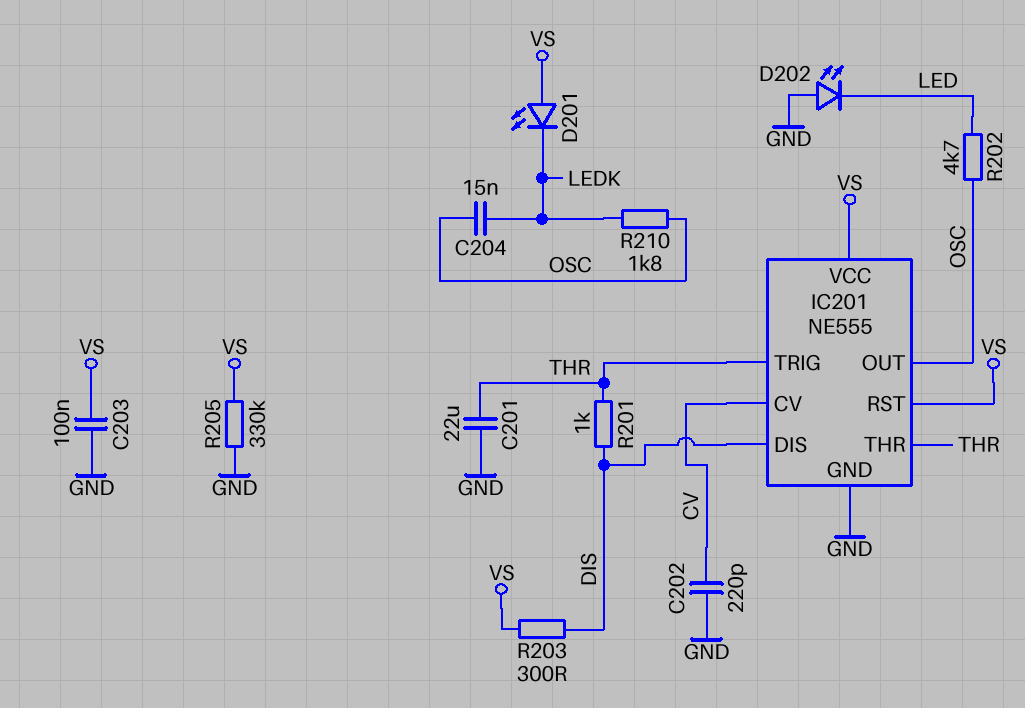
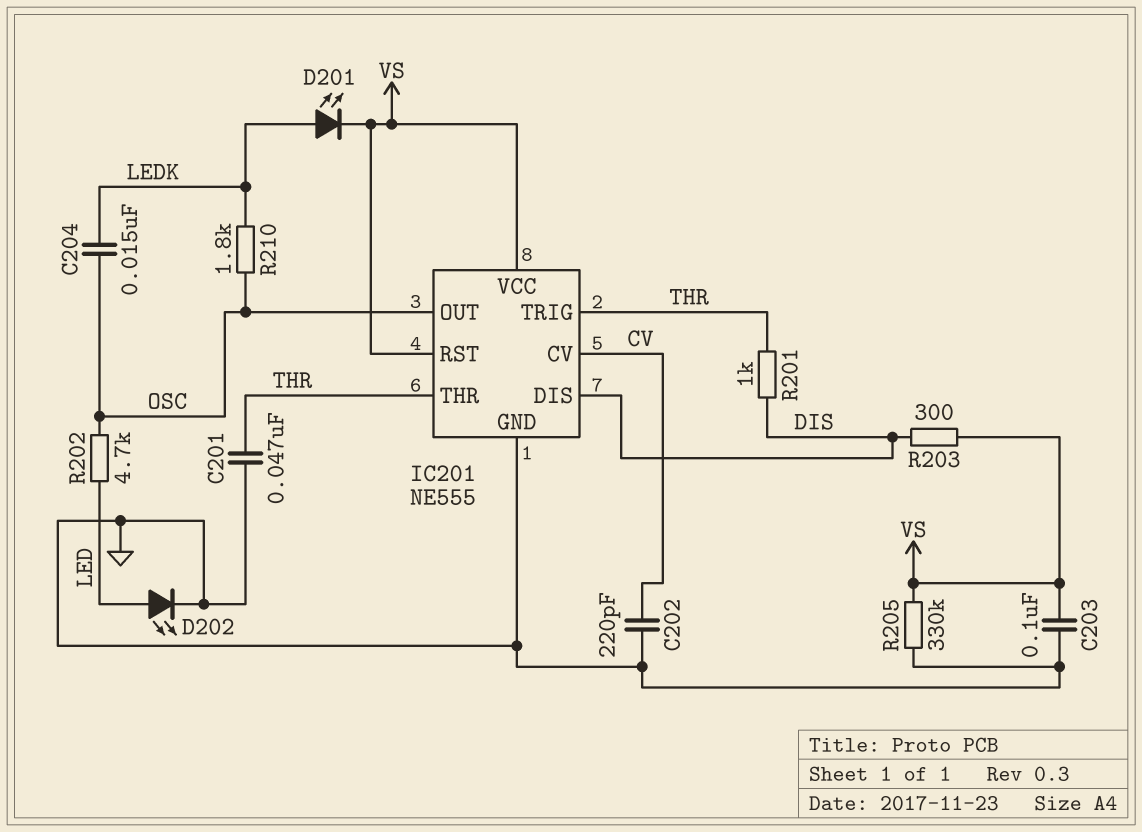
C201: 22uF (GND, THR) -> 47nF (GND, THR)
D201: LED (A VS, K LEDK) -> LED (A LEDK, K VS)
D202: LED (A GND, K LED) -> LED (A LED, K GND)

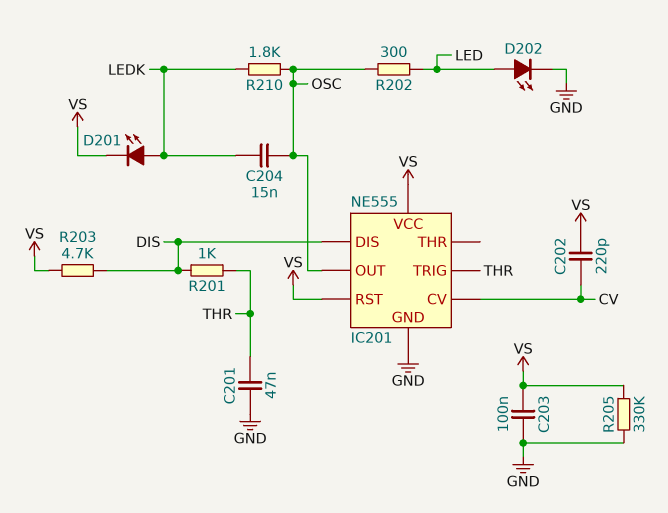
C202: 220pF (CV, GND) -> 220pF (CV, VS)
IC201 pin THR: THR -> none
R202: 4.7k (LED, OSC) -> 300 (LED, OSC)
R203: 300 (DIS, VS) -> 4.7k (DIS, VS)

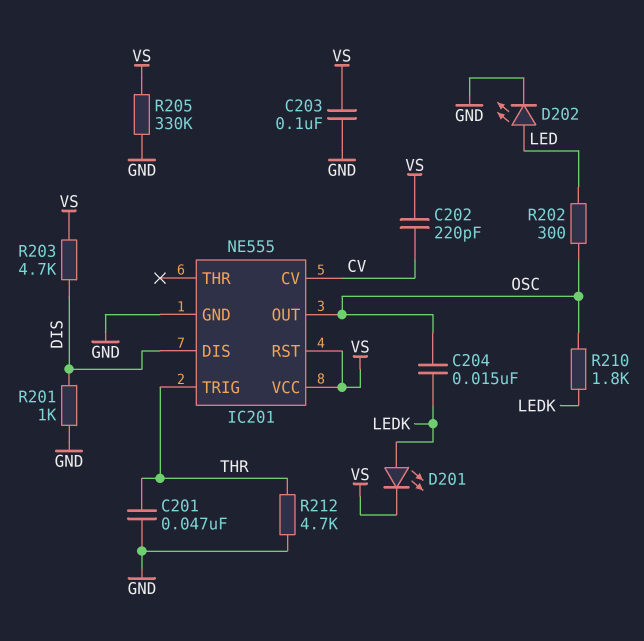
R201: 1k (DIS, THR) -> 1k (DIS, GND)
R212: none -> 4.7k (GND, THR)

